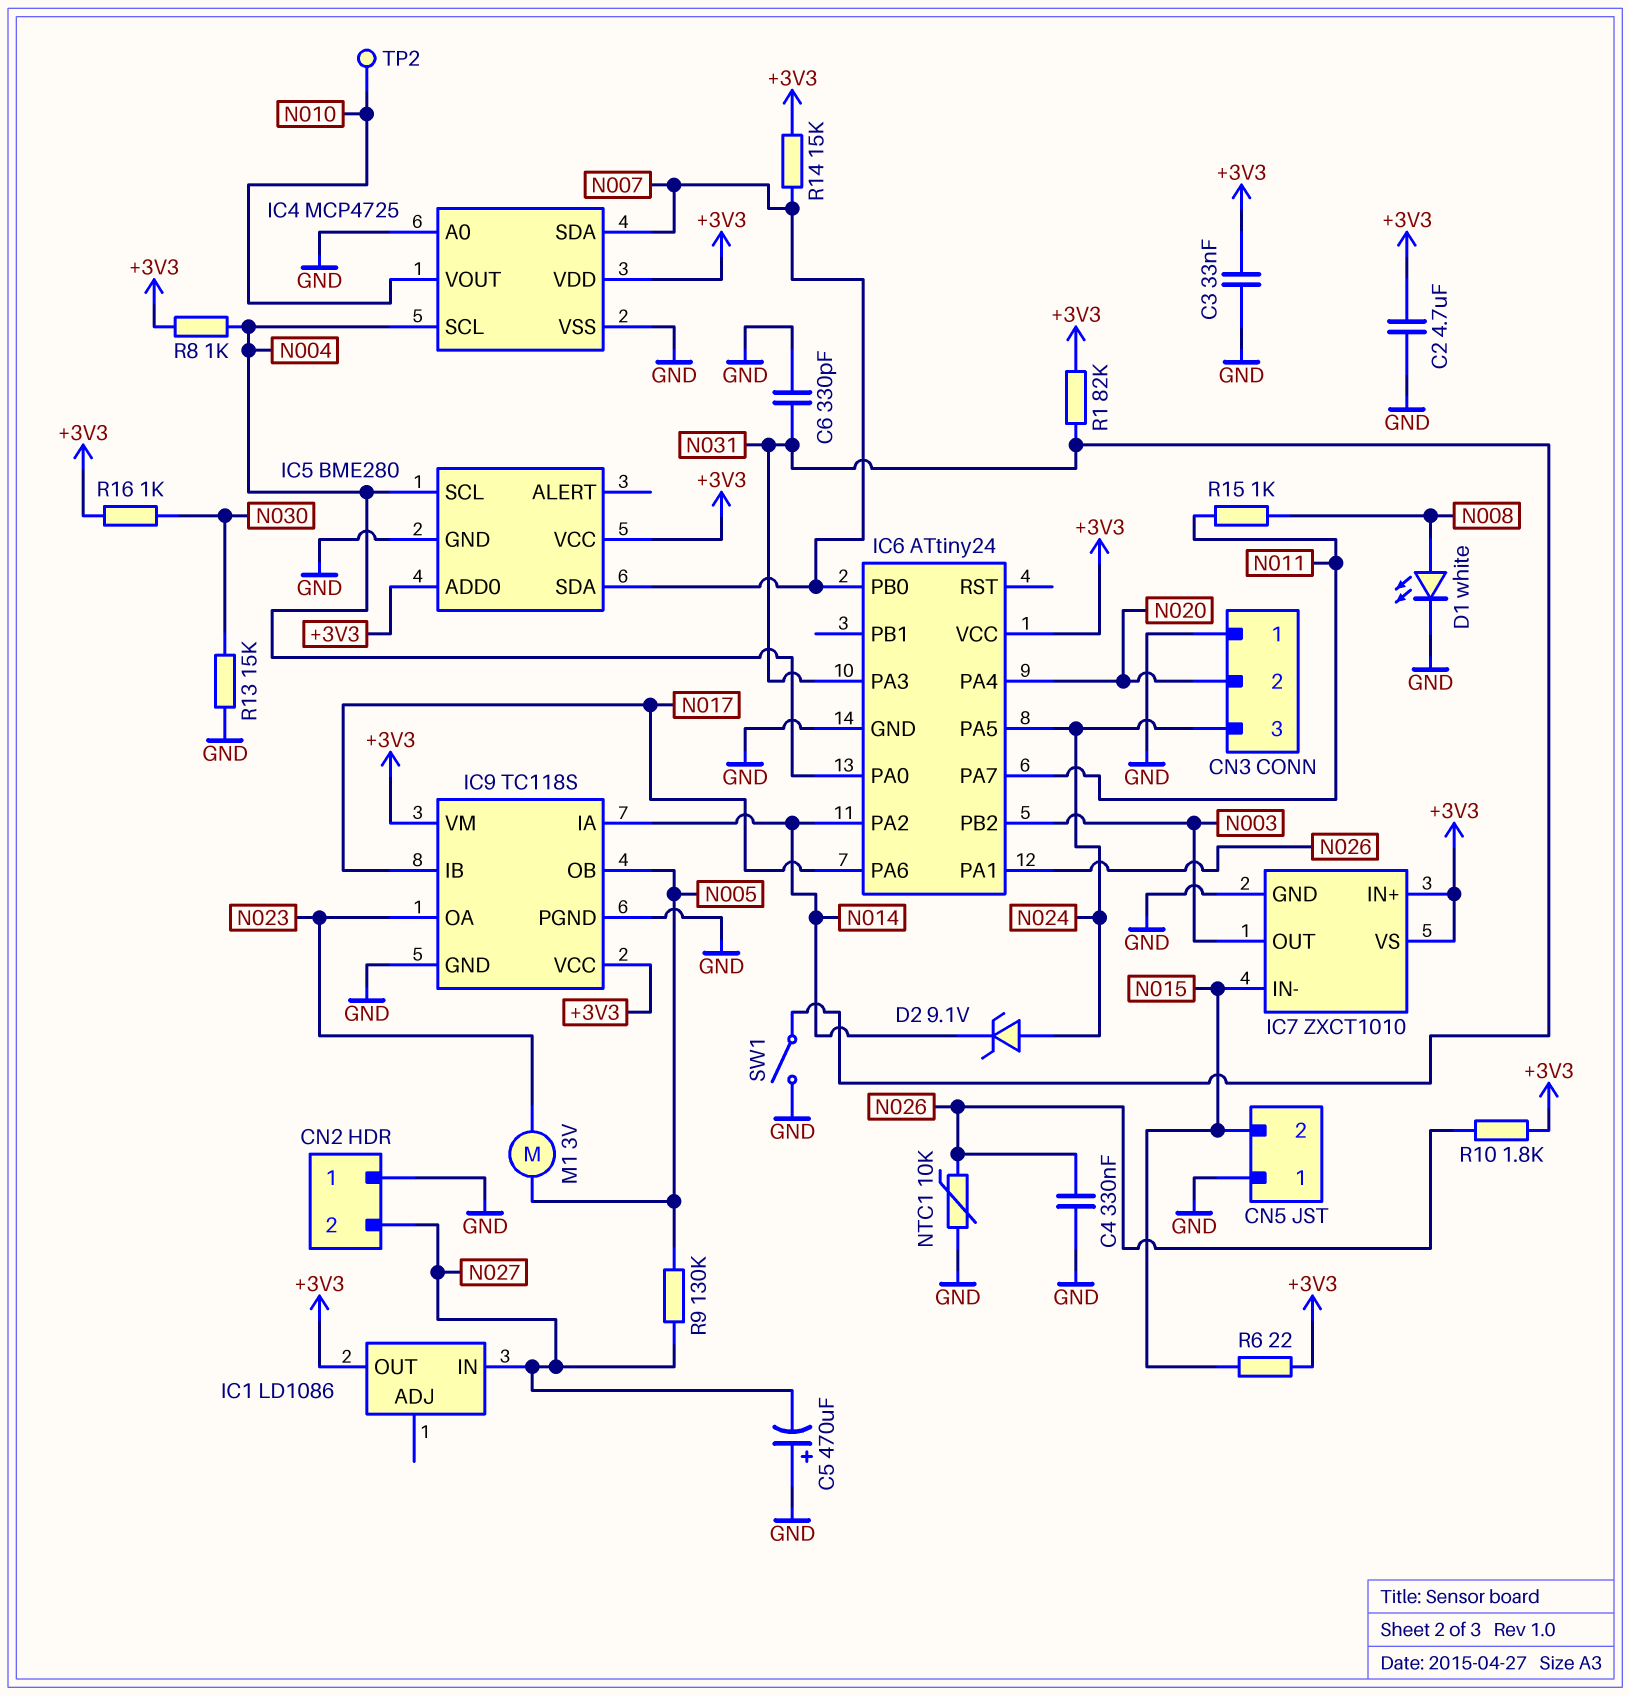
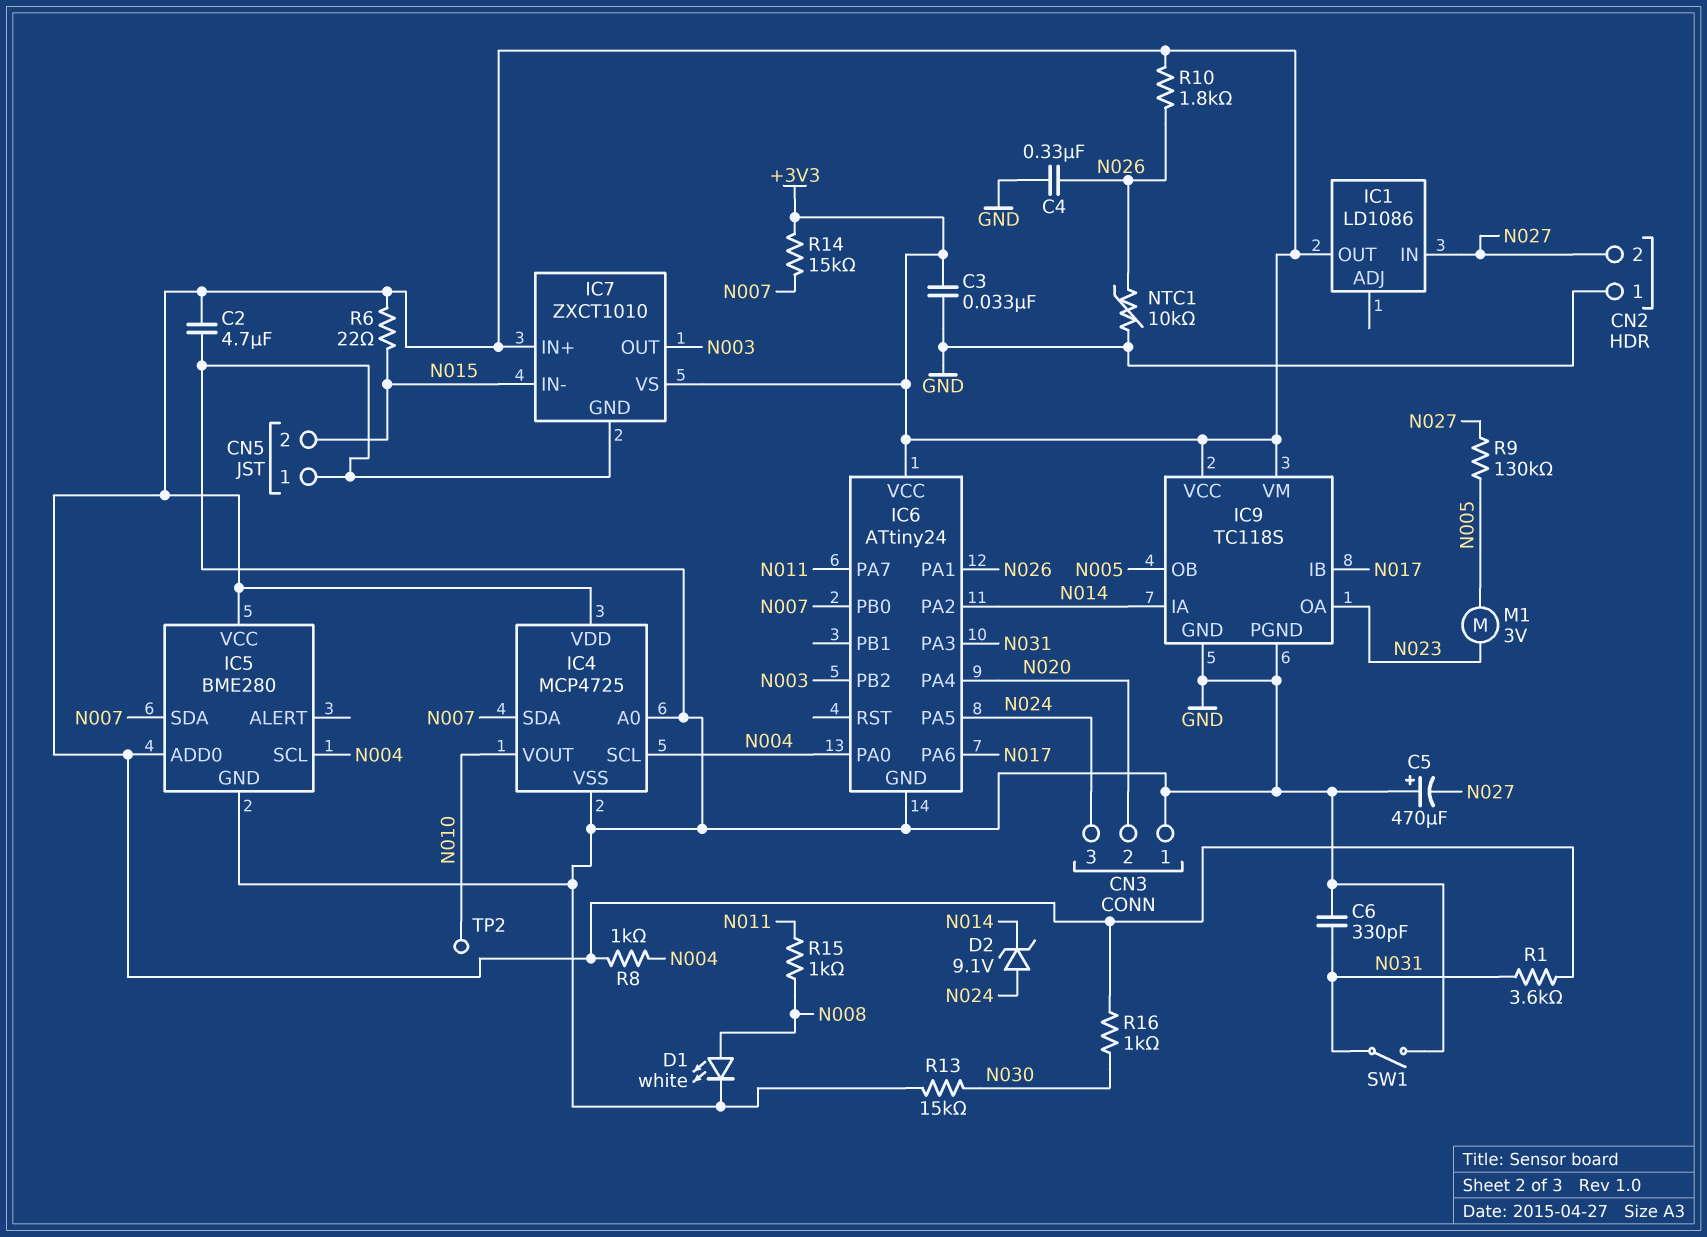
R1: 82k (+3V3, N031) -> 3.6k (+3V3, N031)

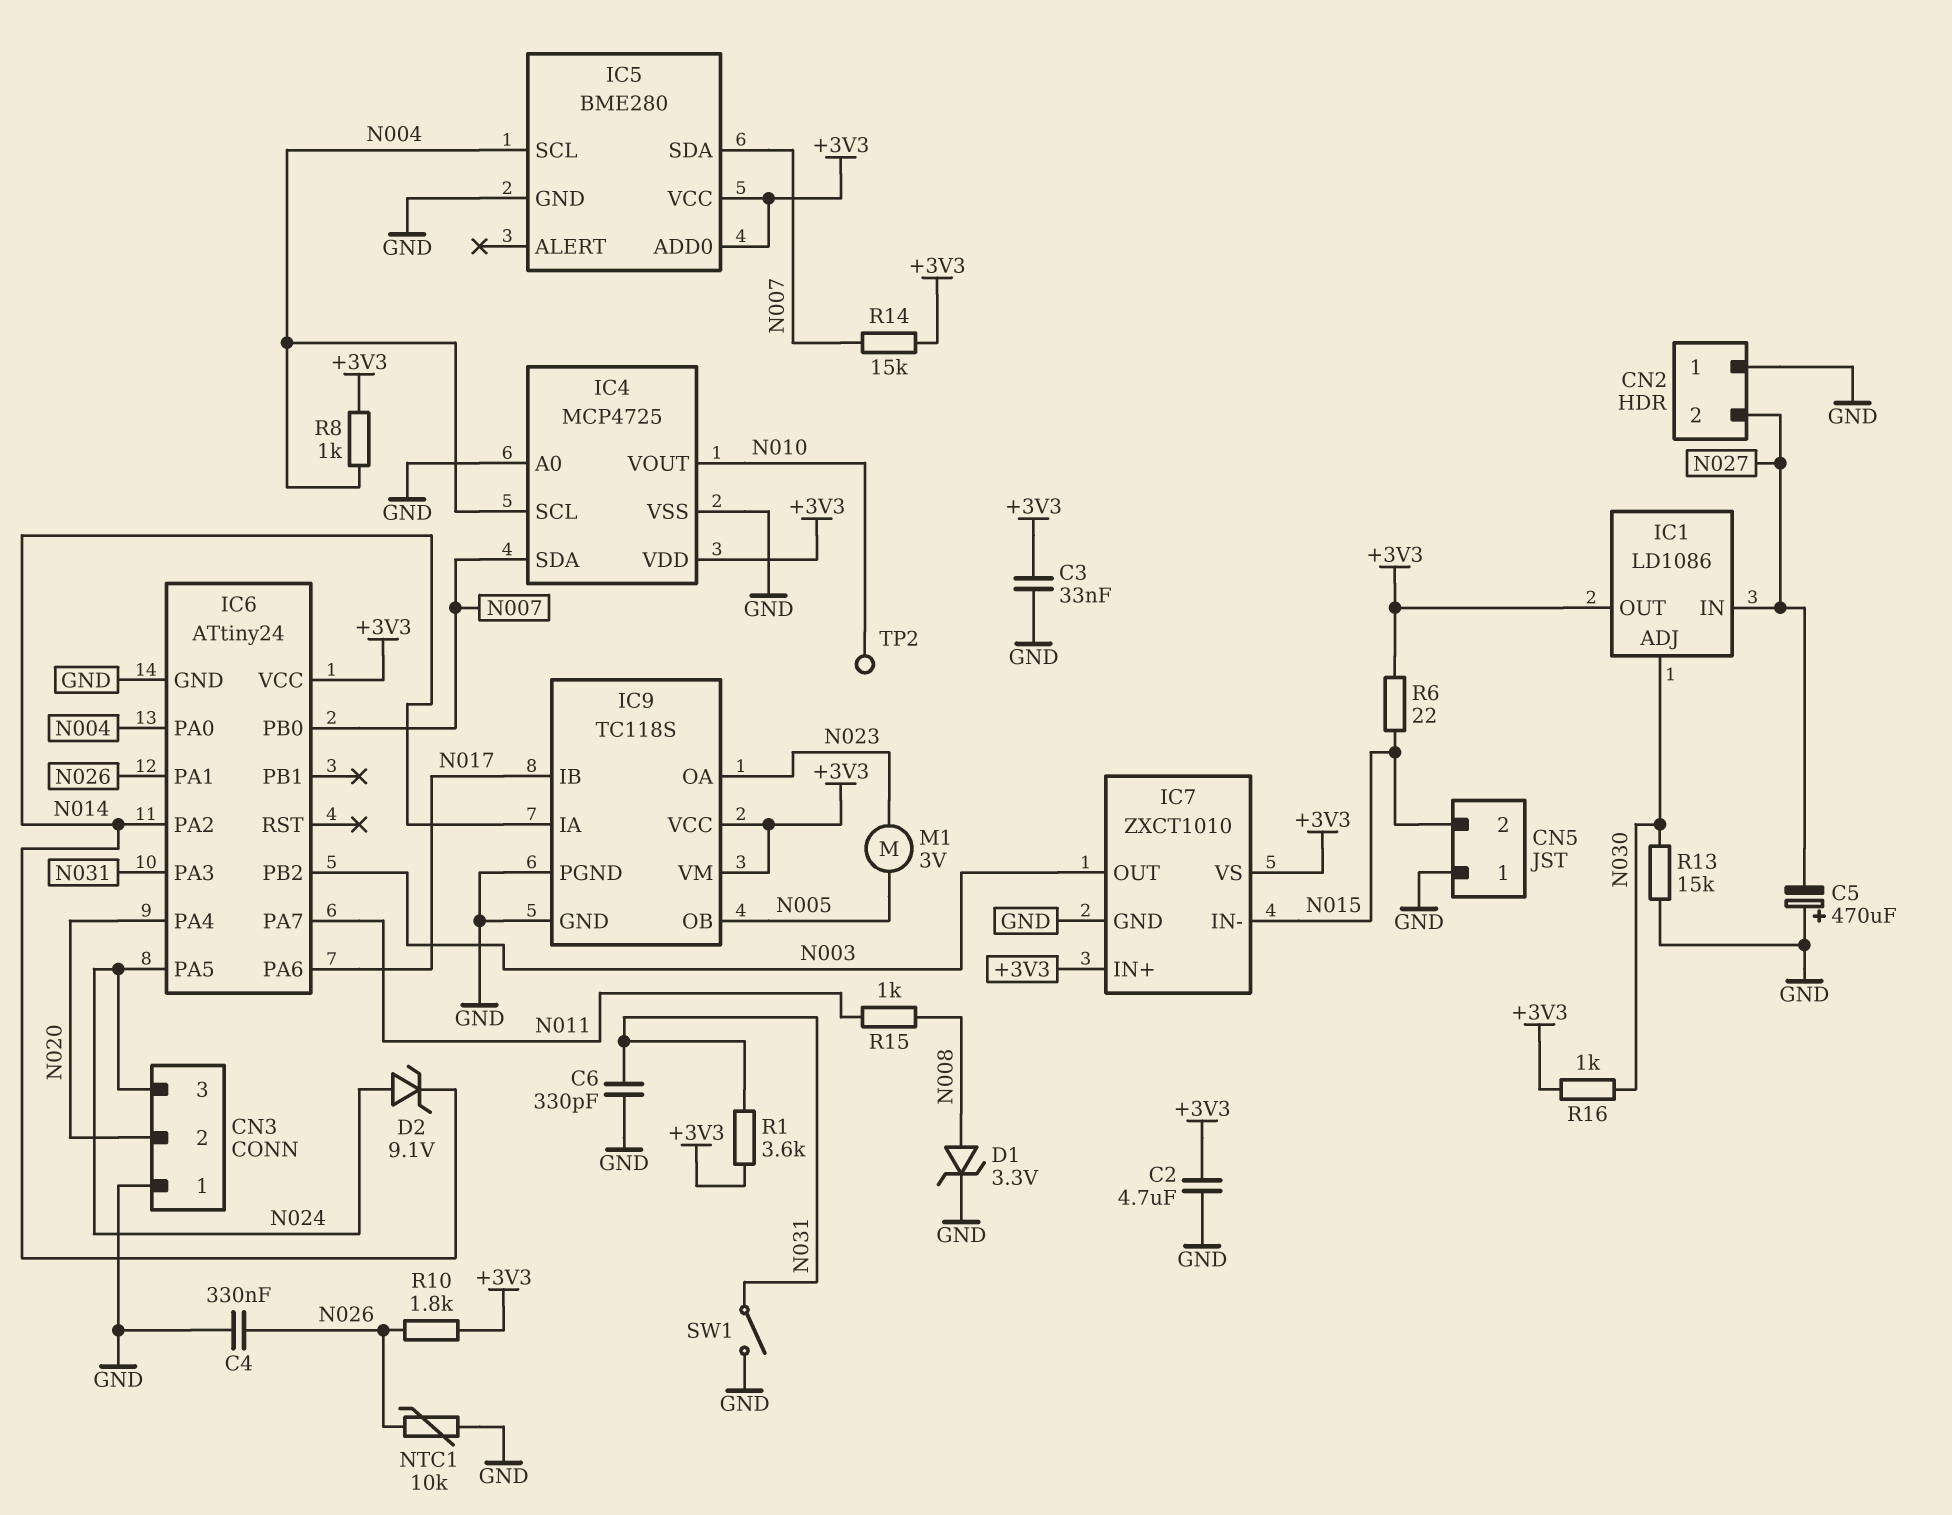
D1: LED white (A N008, K GND) -> zener 3.3V (A N008, K GND)
IC1 pin ADJ: none -> N030
R9: 130k (N005, N027) -> none

